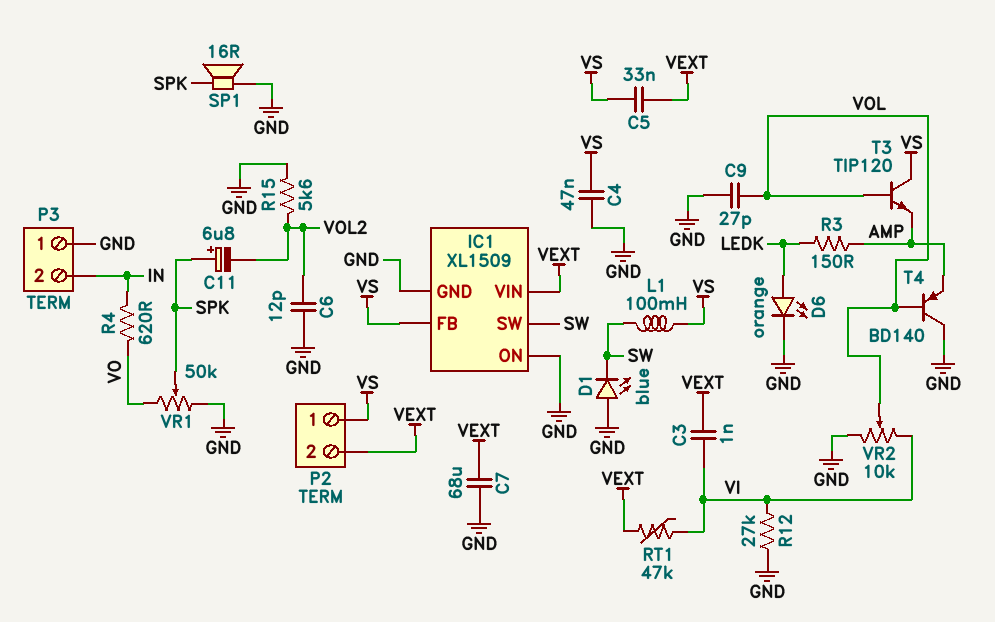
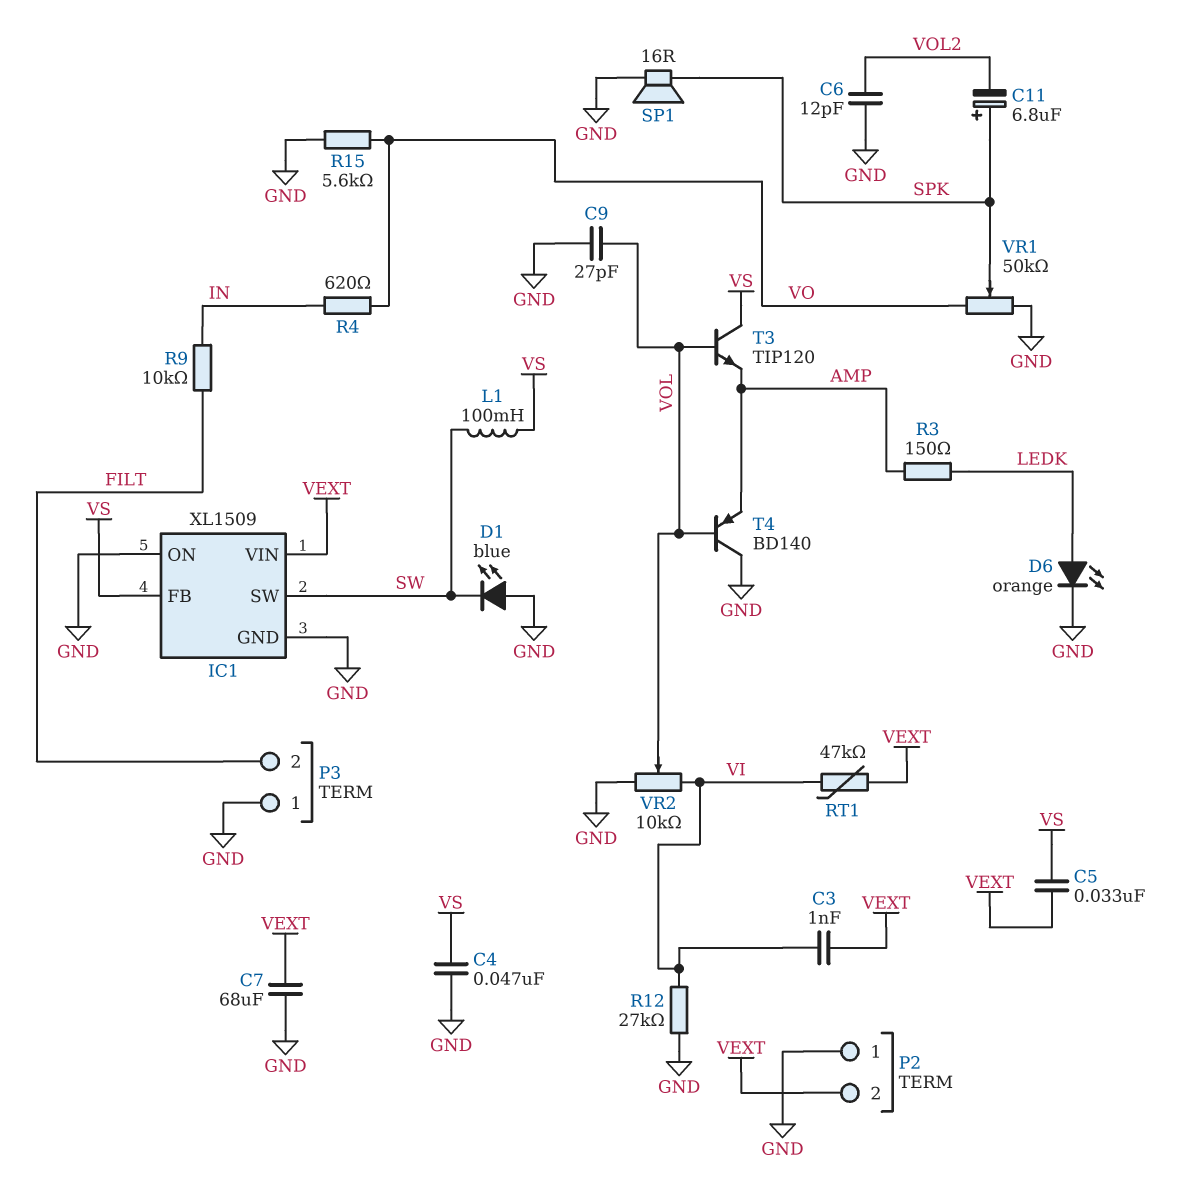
P2 pin 1: VS -> GND
P3 pin 2: IN -> FILT
R9: none -> 10k (FILT, IN)
R15: 5.6k (GND, VOL2) -> 5.6k (GND, VO)

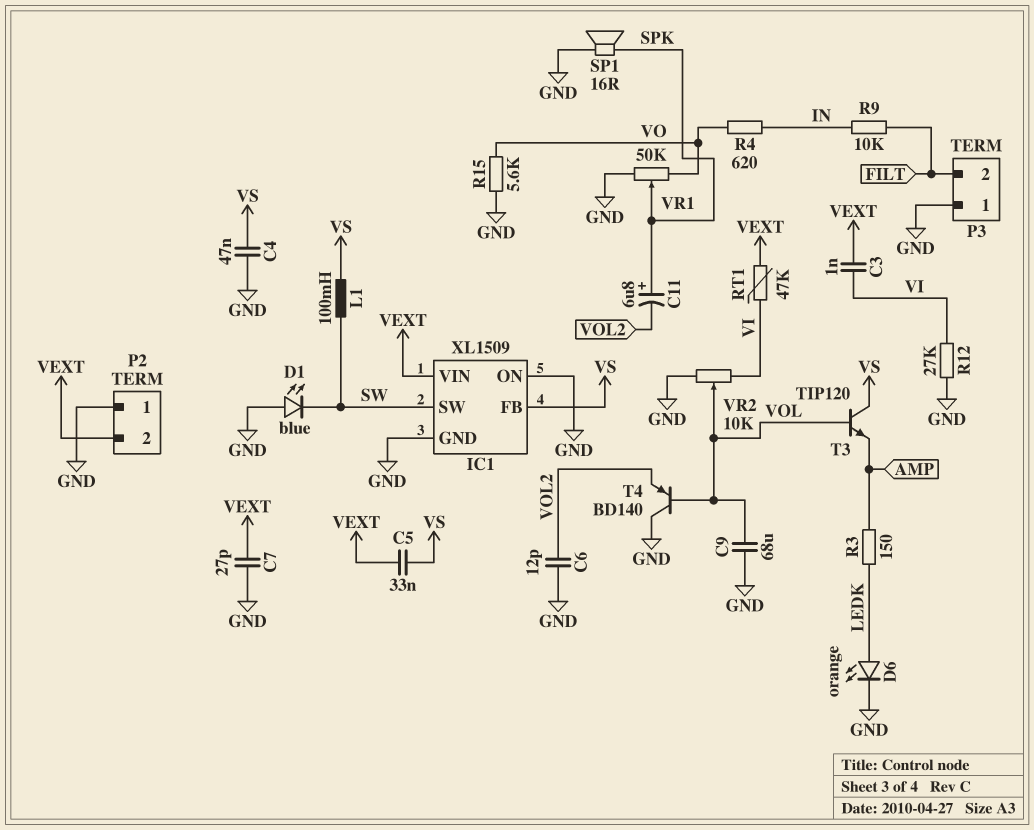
C7: 68uF (GND, VEXT) -> 27pF (GND, VEXT)
C9: 27pF (GND, VOL) -> 68uF (GND, VOL)
T4: PNP BD140 (B VOL, C GND, E AMP) -> PNP BD140 (B VOL, C GND, E VOL2)

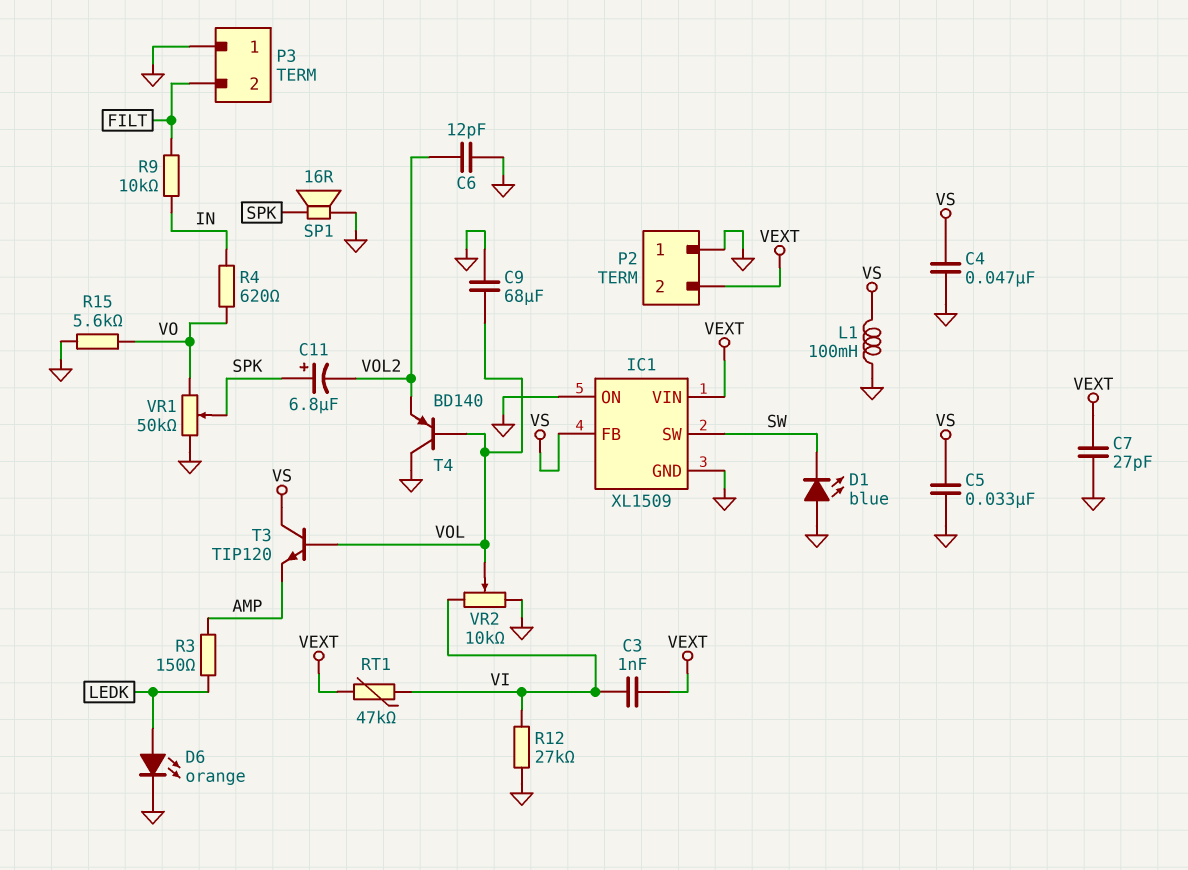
C5: 33nF (VEXT, VS) -> 33nF (GND, VS)
L1: 100mH (SW, VS) -> 100mH (GND, VS)

